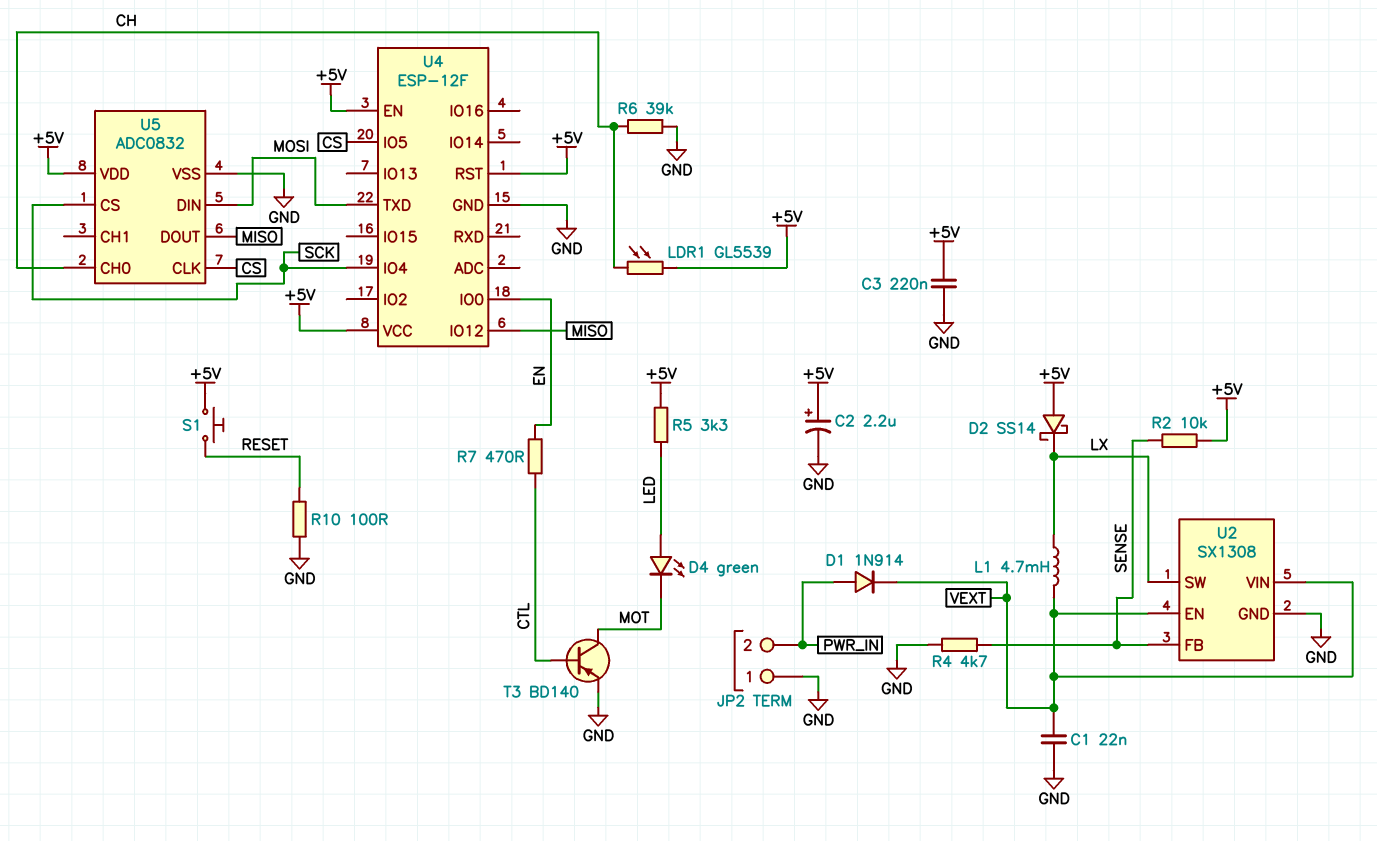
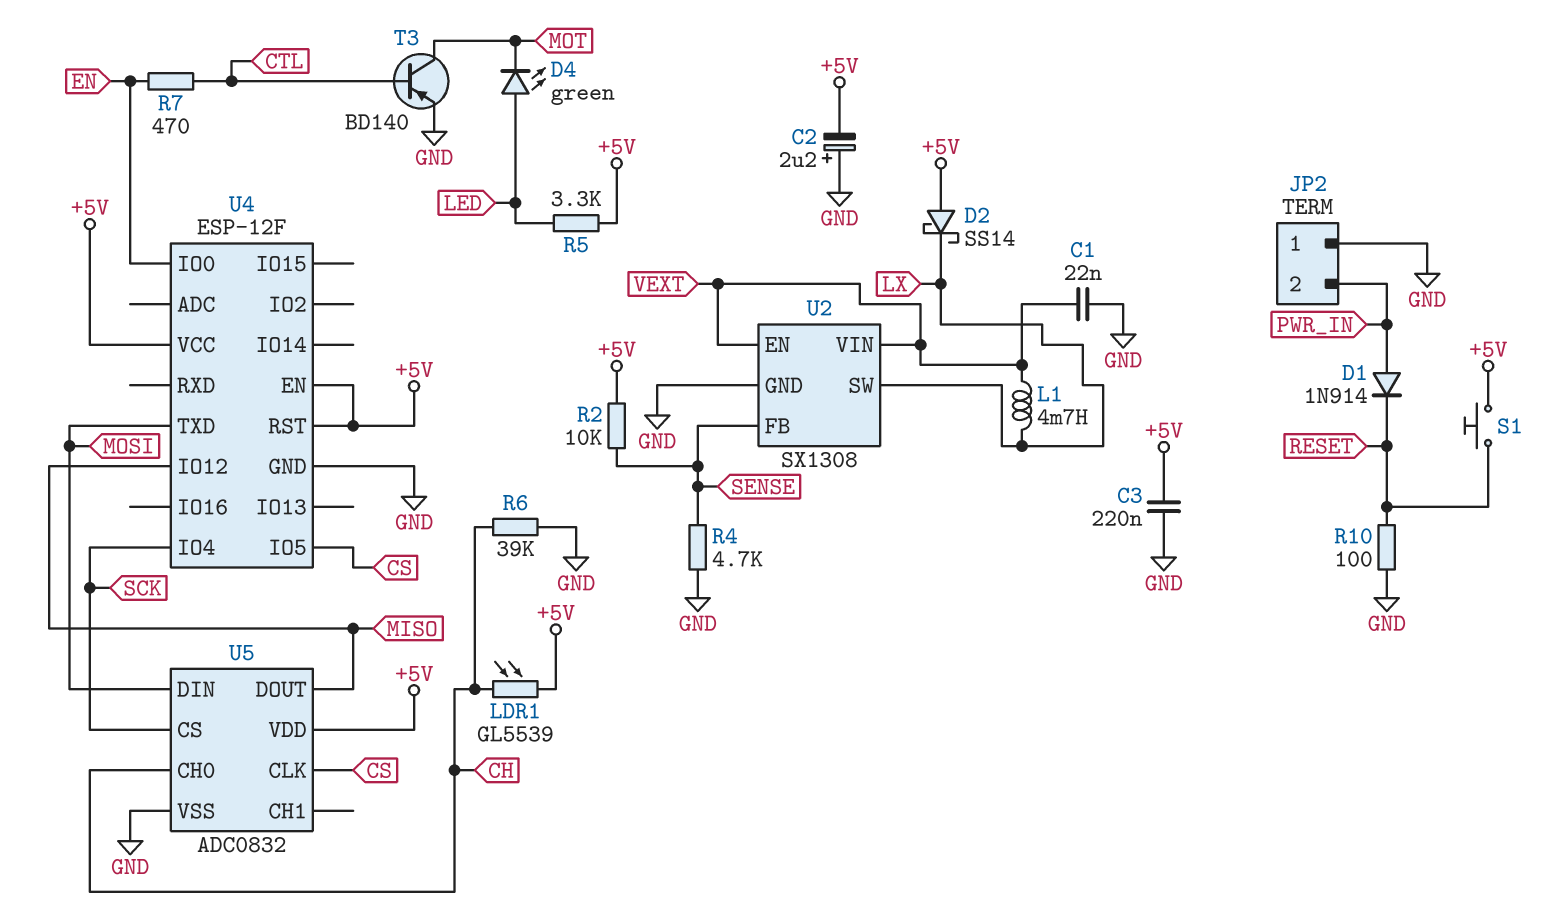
C2: 2.2uF (plus +5V, minus GND) -> 2.2uF (plus GND, minus +5V)
D1: diode 1N914 (A PWR_IN, K VEXT) -> diode 1N914 (A PWR_IN, K RESET)

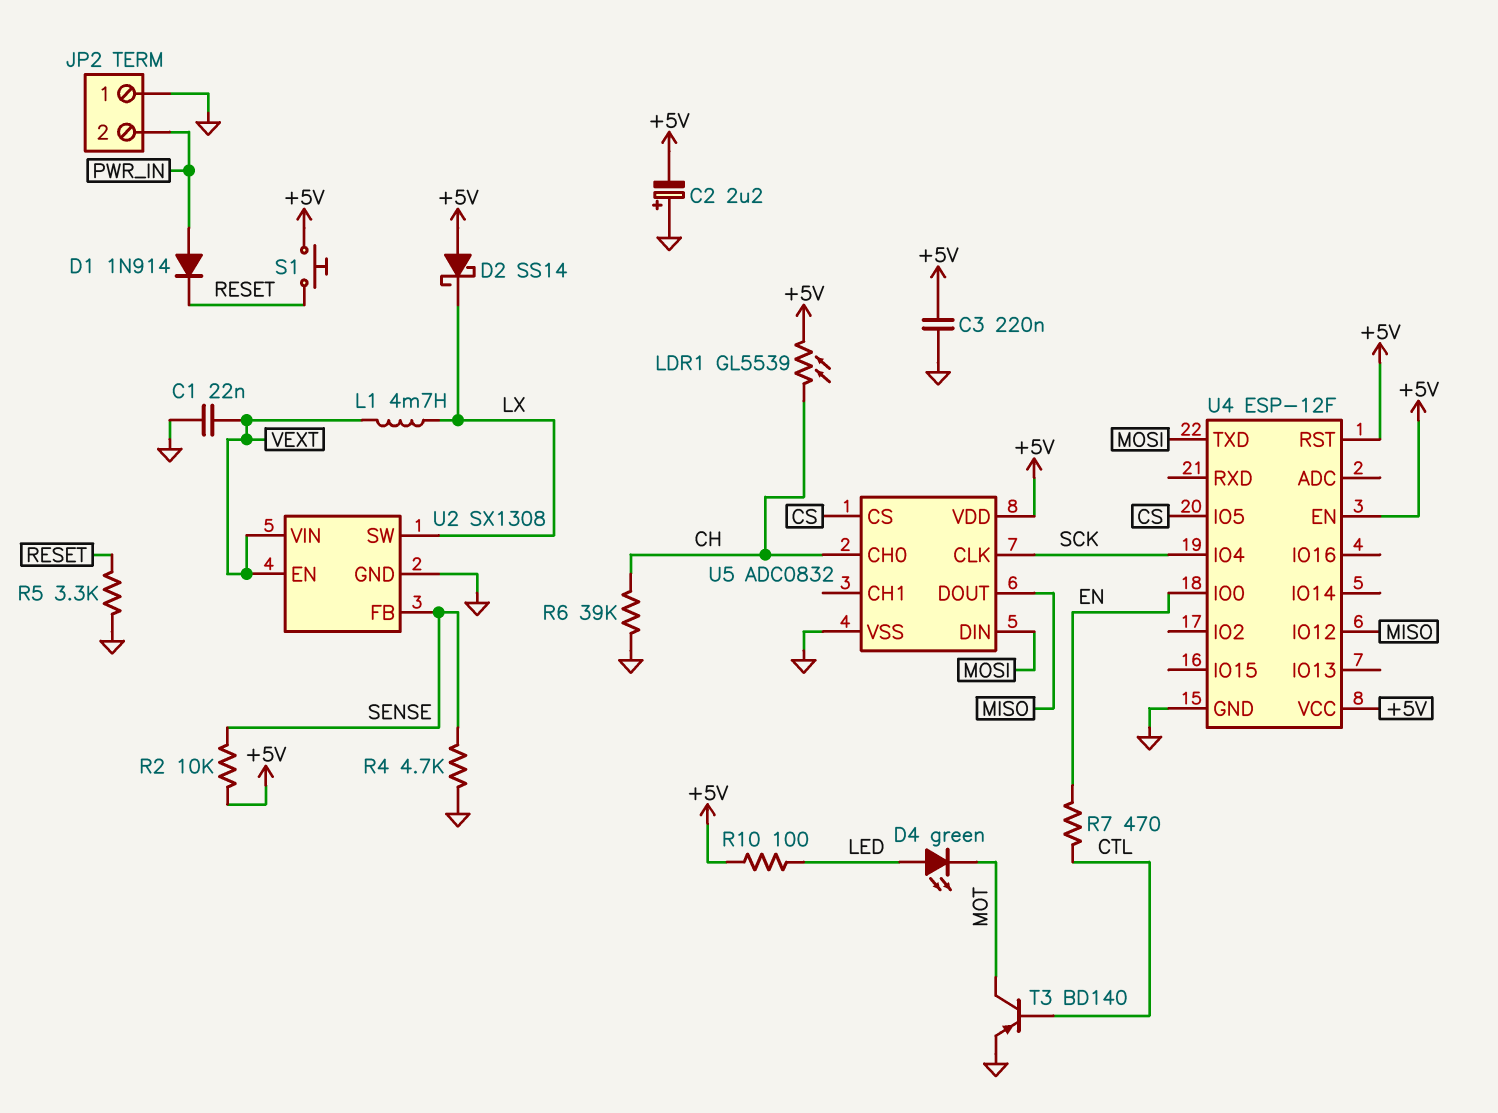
R5: 3.3k (+5V, LED) -> 3.3k (GND, RESET)
R10: 100 (GND, RESET) -> 100 (+5V, LED)
U5 pin CLK: CS -> SCK
U5 pin CS: SCK -> CS

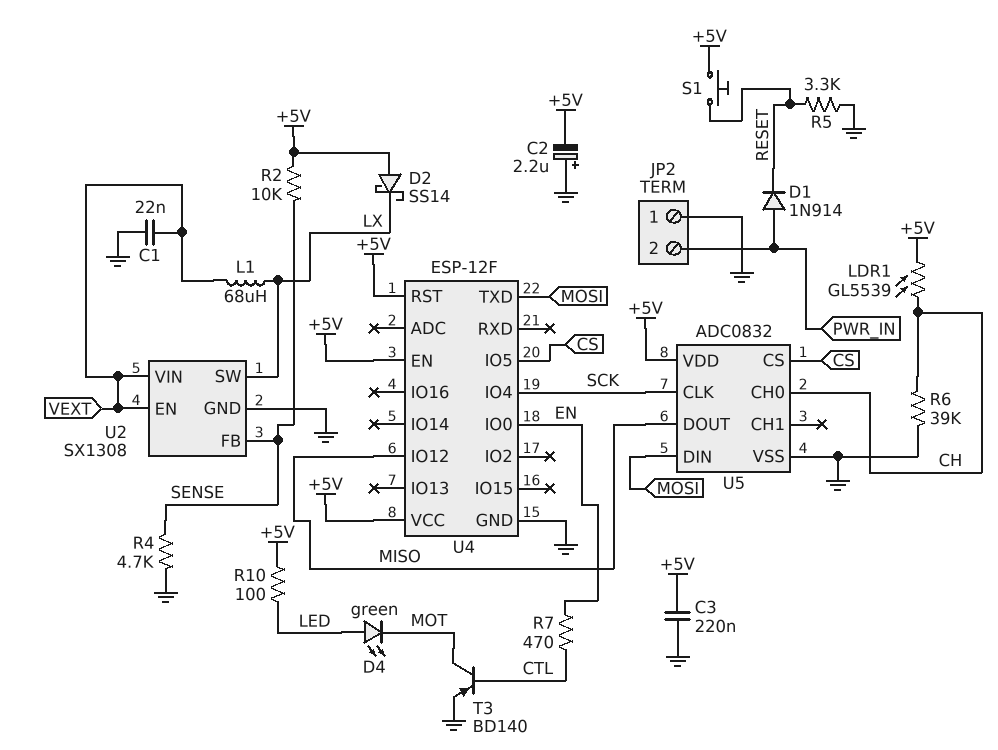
L1: 4.7mH (LX, VEXT) -> 68uH (LX, VEXT)

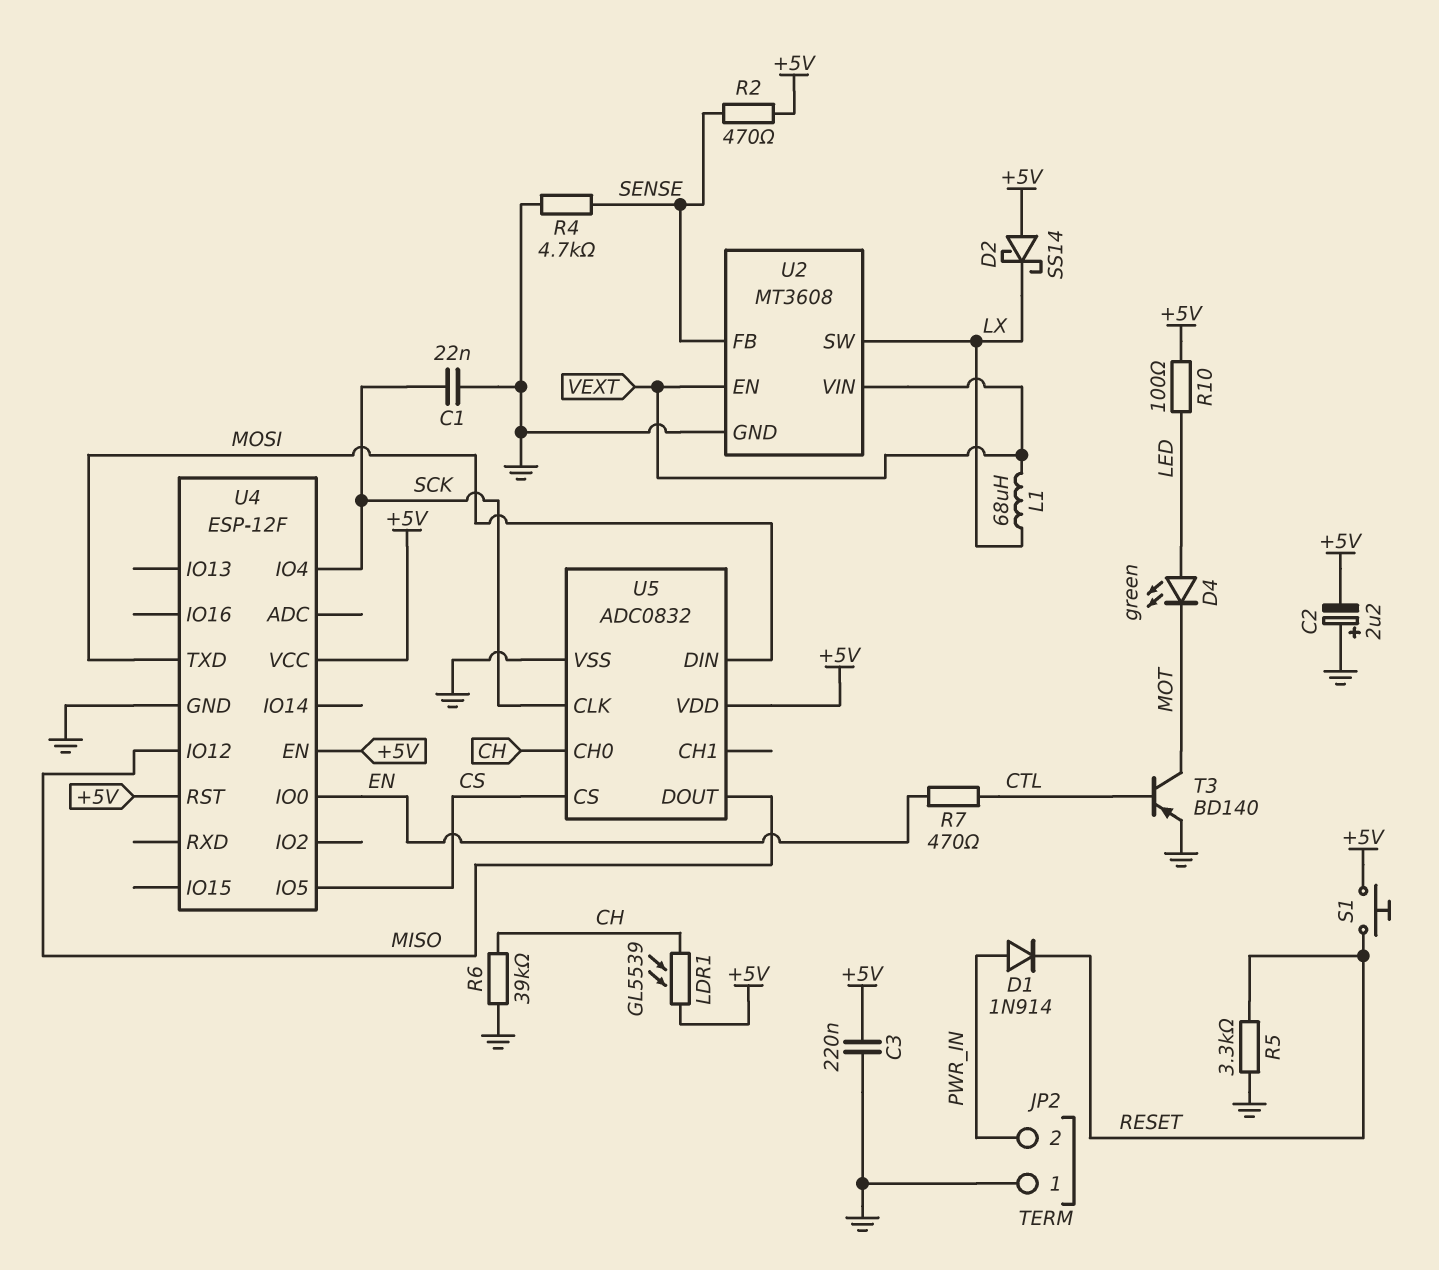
C1: 22nF (GND, VEXT) -> 22nF (GND, SCK)
R2: 10k (+5V, SENSE) -> 470 (+5V, SENSE)
U2: SX1308 -> MT3608

